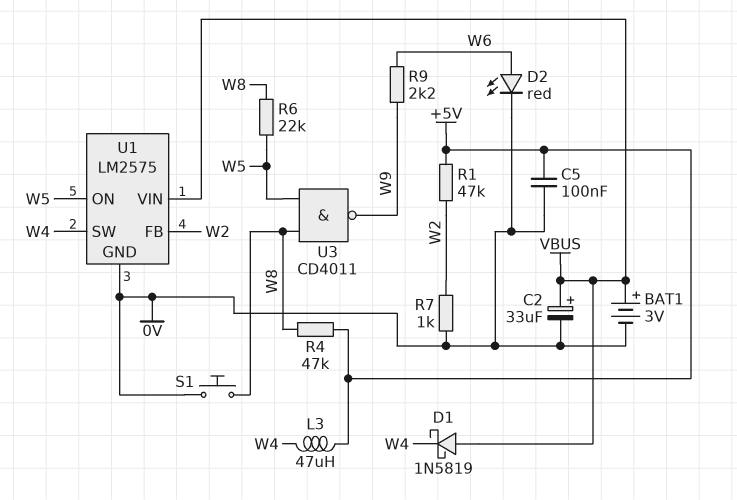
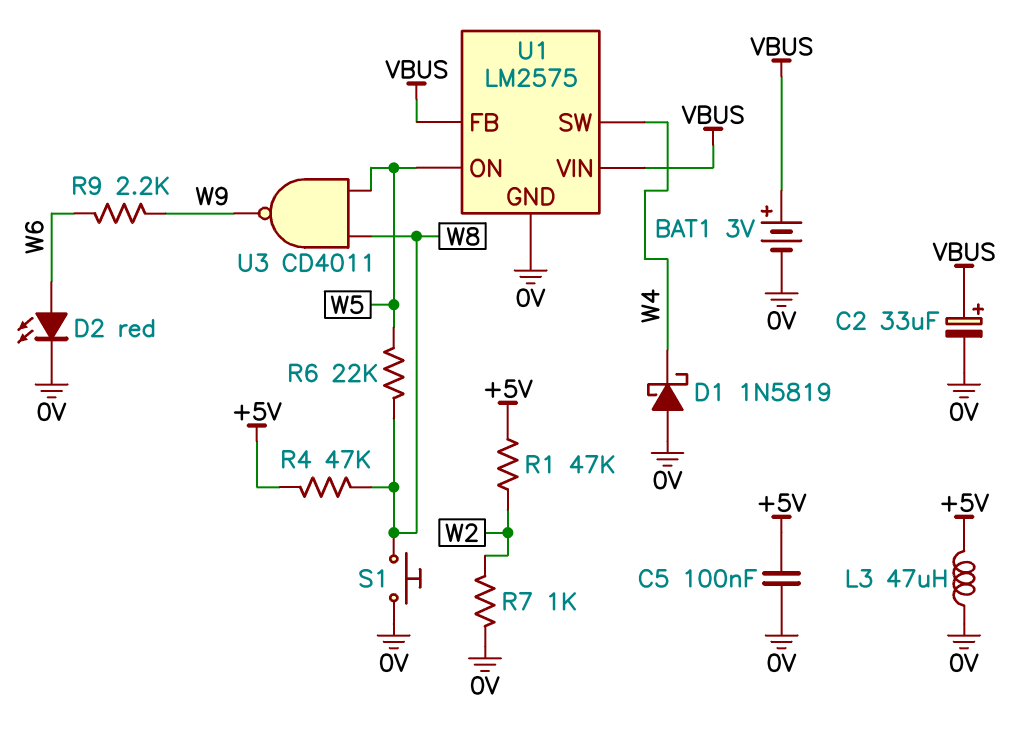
D1: schottky 1N5819 (A VBUS, K W4) -> schottky 1N5819 (A 0V, K W4)
L3: 47uH (+5V, W4) -> 47uH (+5V, 0V)
U1 pin FB: W2 -> VBUS

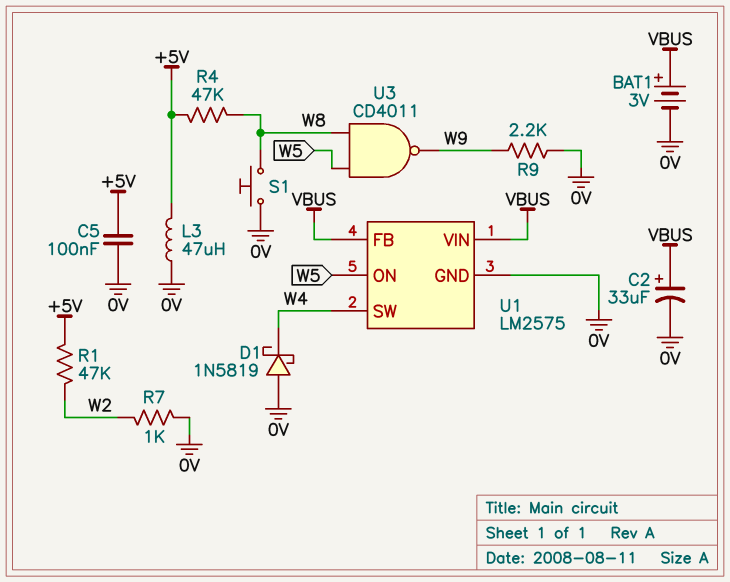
D2: LED red (A W6, K 0V) -> none
R6: 22k (W5, W8) -> none
R9: 2.2k (W6, W9) -> 2.2k (0V, W9)

